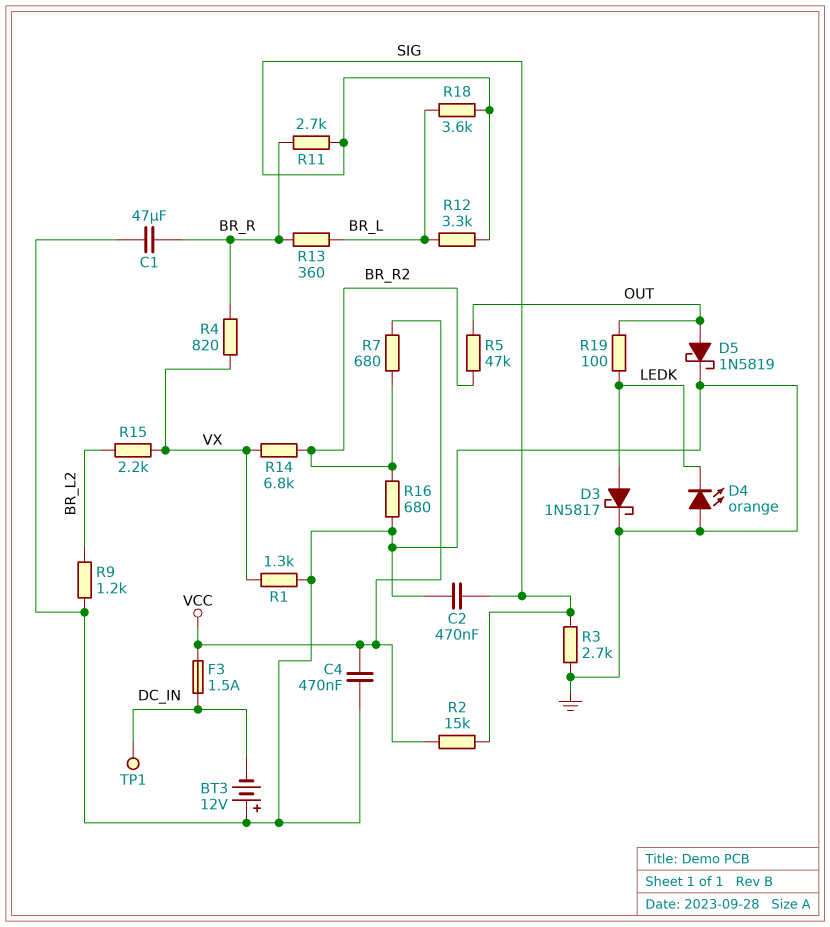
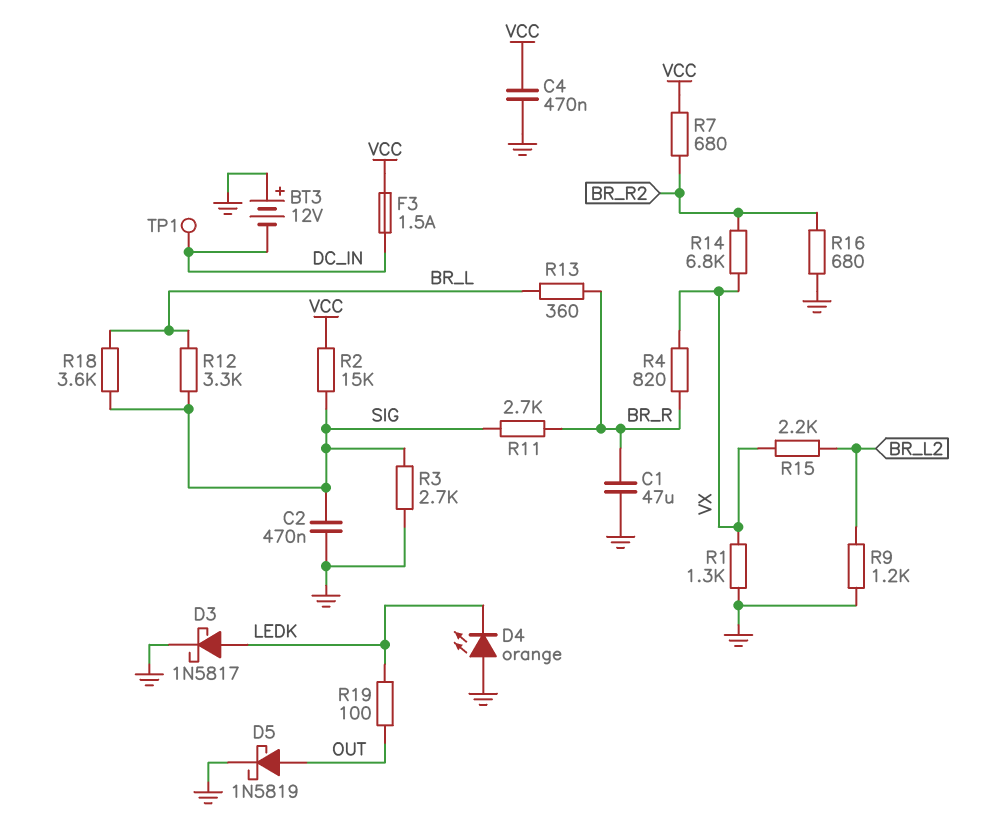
R5: 47k (BR_R2, OUT) -> none

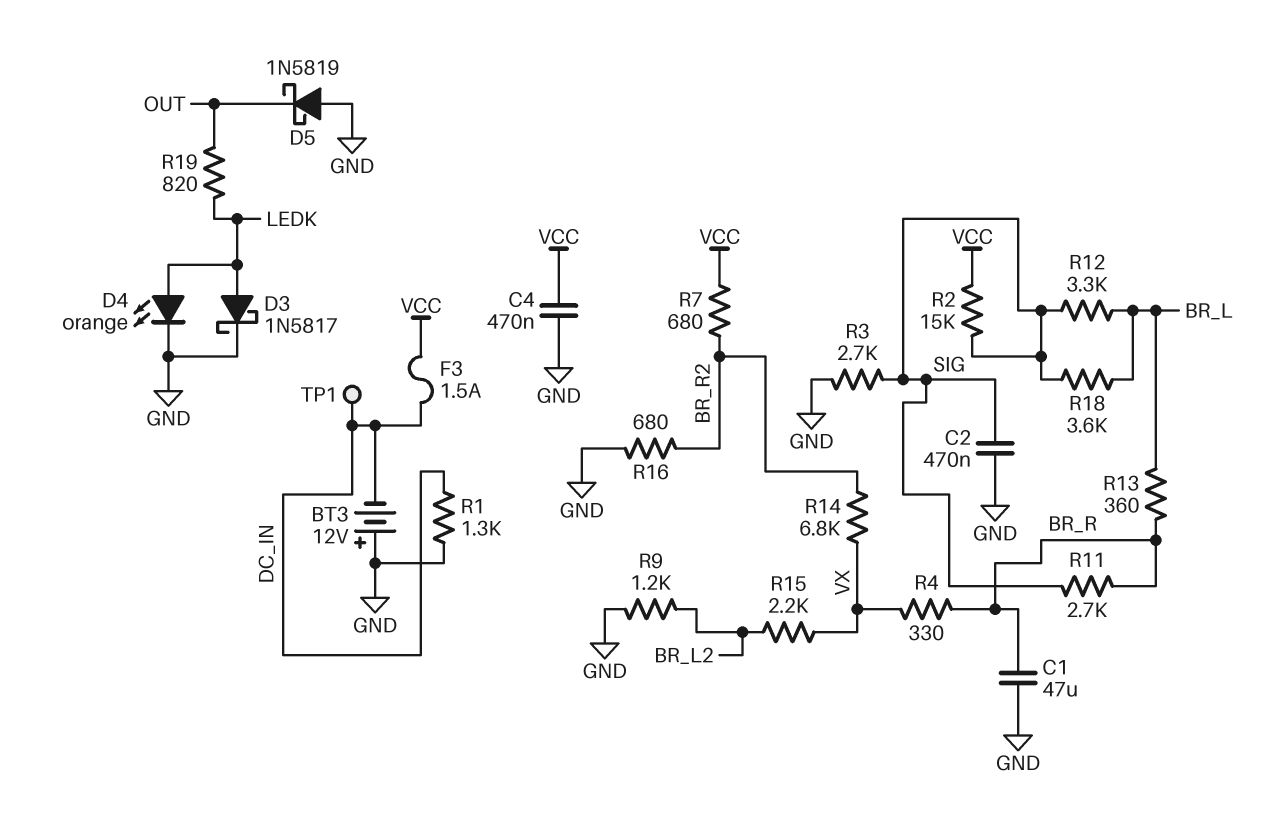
D4: LED orange (A GND, K LEDK) -> LED orange (A LEDK, K GND)
D5: schottky 1N5819 (A OUT, K GND) -> schottky 1N5819 (A GND, K OUT)
R1: 1.3k (GND, VX) -> 1.3k (DC_IN, GND)
R4: 820 (BR_R, VX) -> 330 (BR_R, VX)
R19: 100 (LEDK, OUT) -> 820 (LEDK, OUT)

